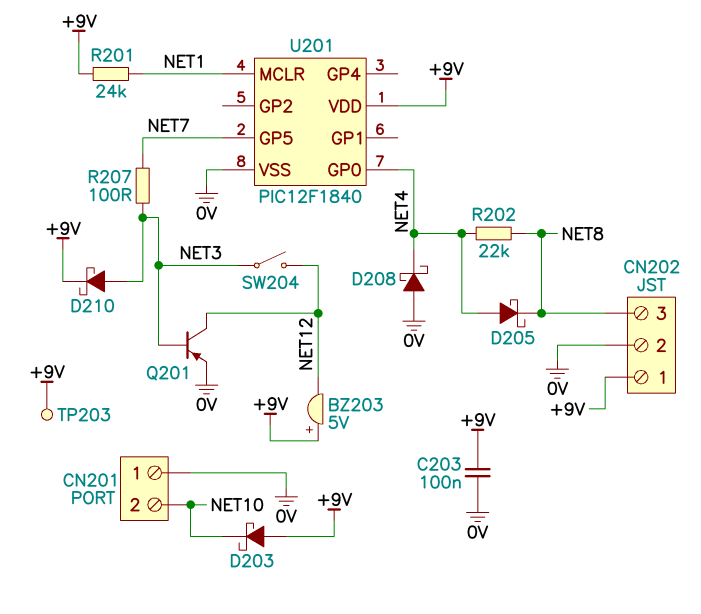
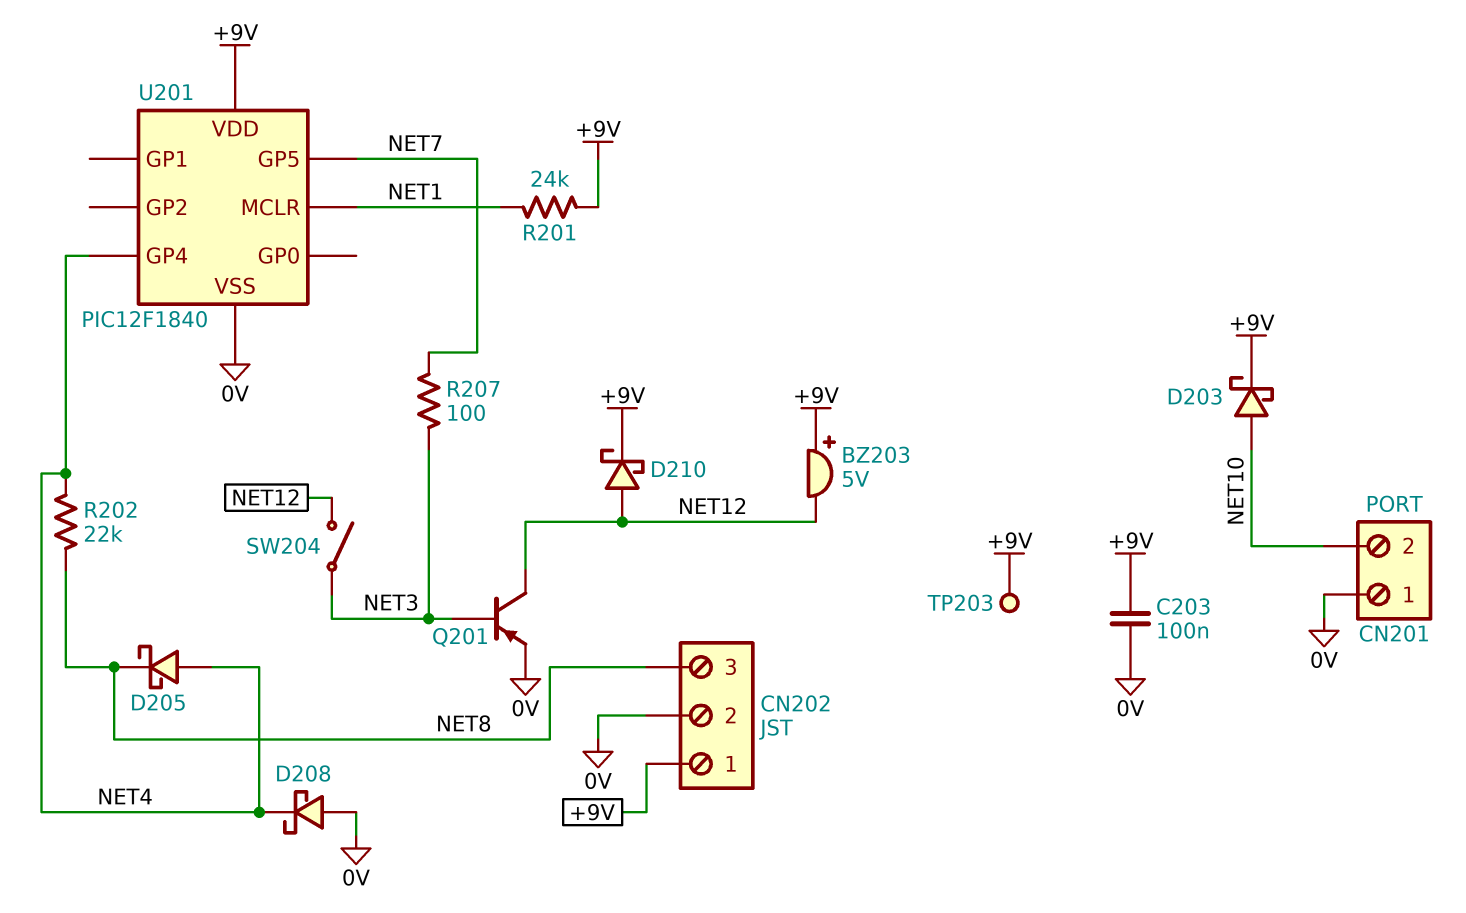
D203: schottky (A +9V, K NET10) -> schottky (A NET10, K +9V)
D210: schottky (A NET3, K +9V) -> schottky (A NET12, K +9V)
U201 pin GP0: NET4 -> none
U201 pin GP4: none -> NET4

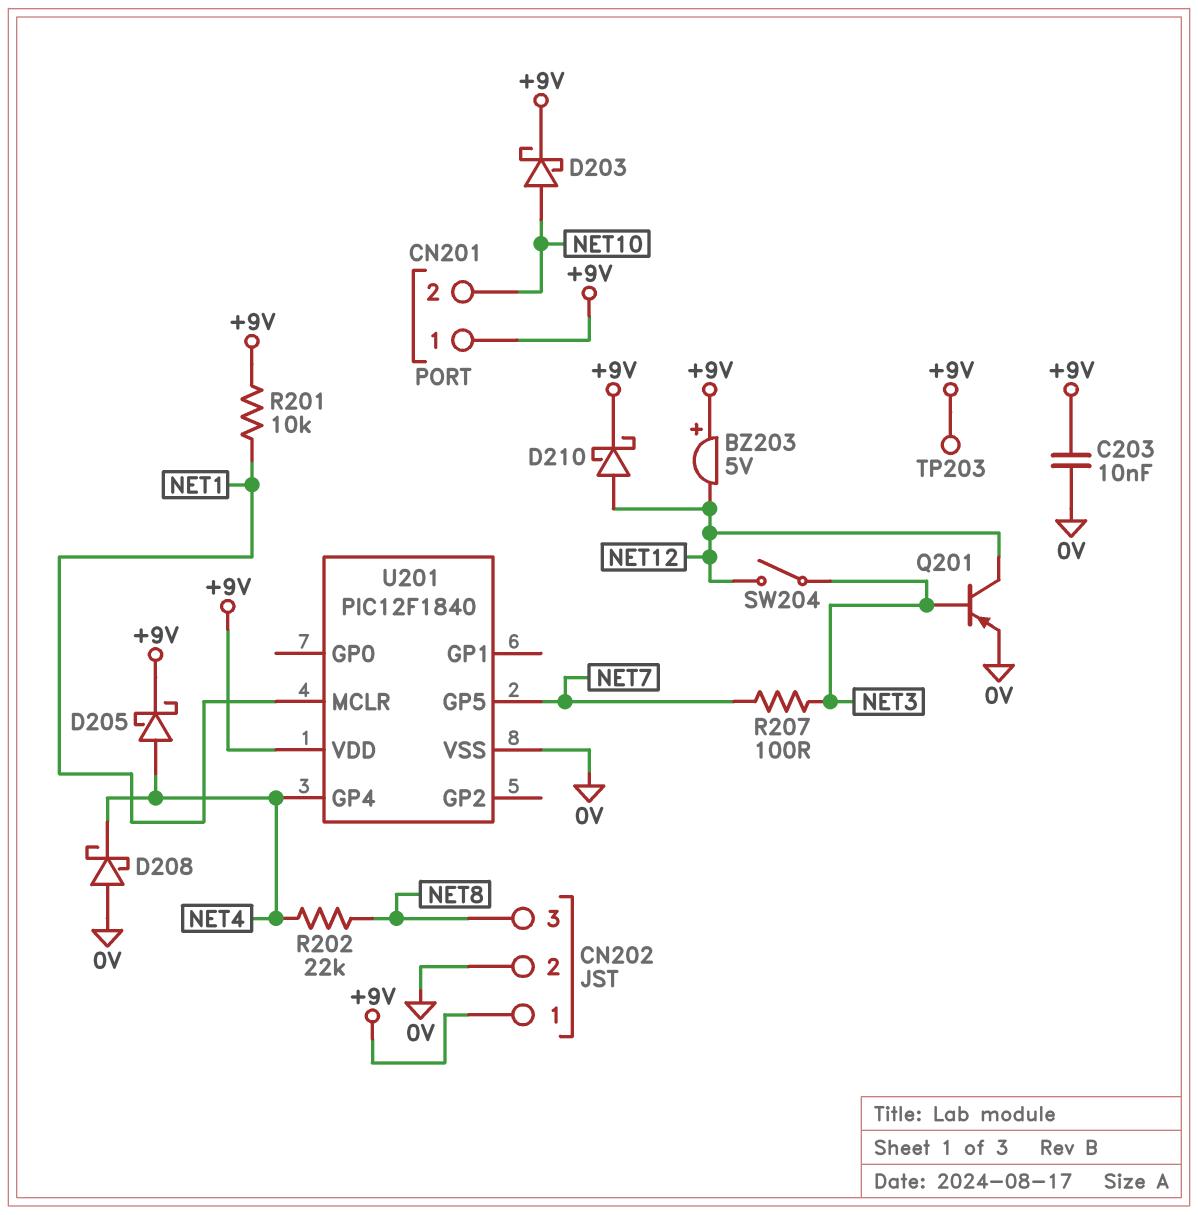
C203: 100nF (+9V, 0V) -> 10nF (+9V, 0V)
CN201 pin 1: 0V -> +9V
D205: schottky (A NET4, K NET8) -> schottky (A NET4, K +9V)
R201: 24k (+9V, NET1) -> 10k (+9V, NET1)

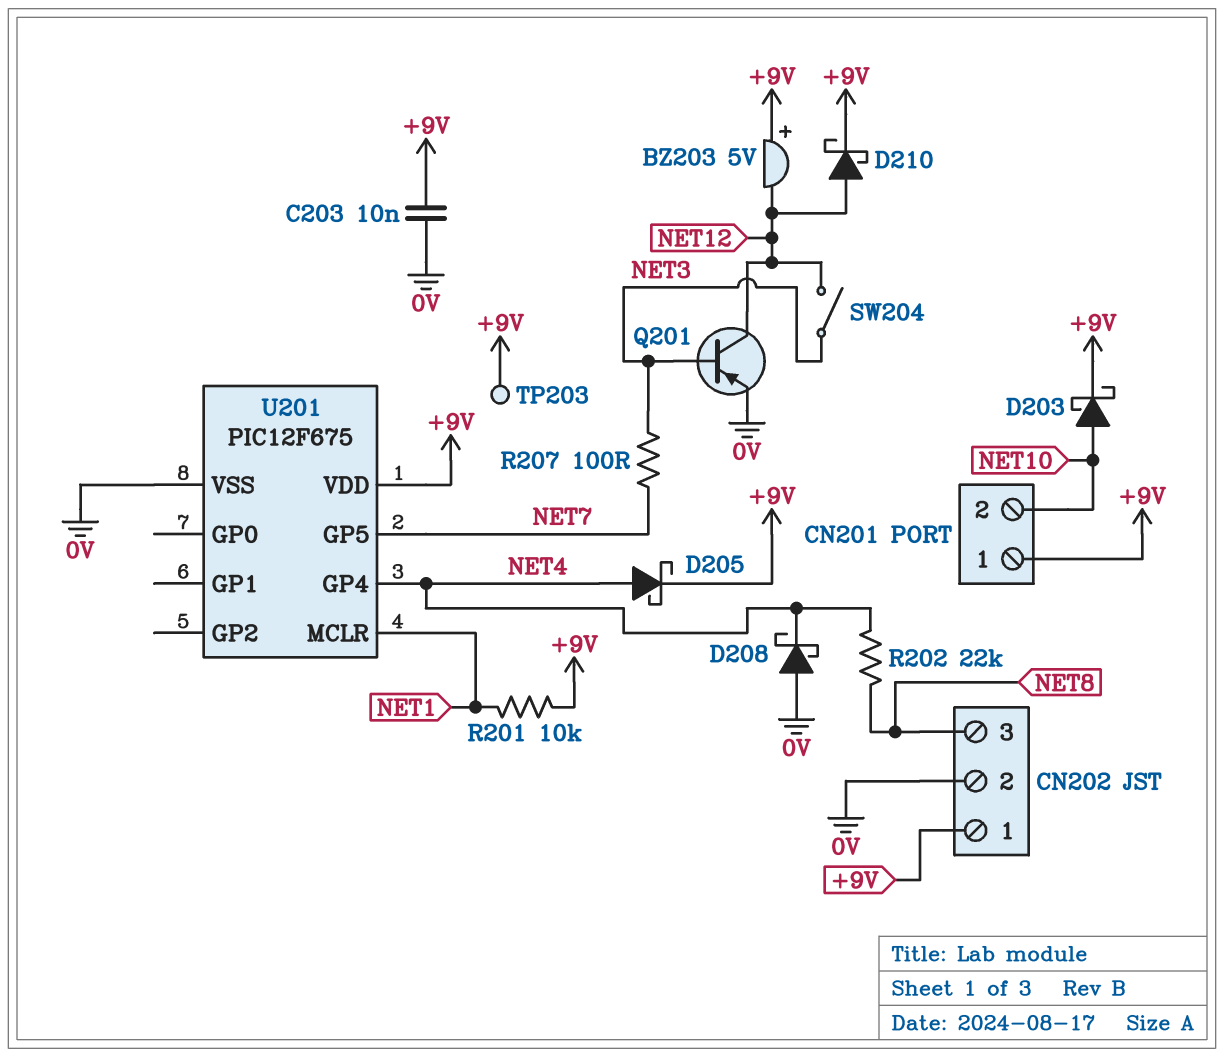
U201: PIC12F1840 -> PIC12F675

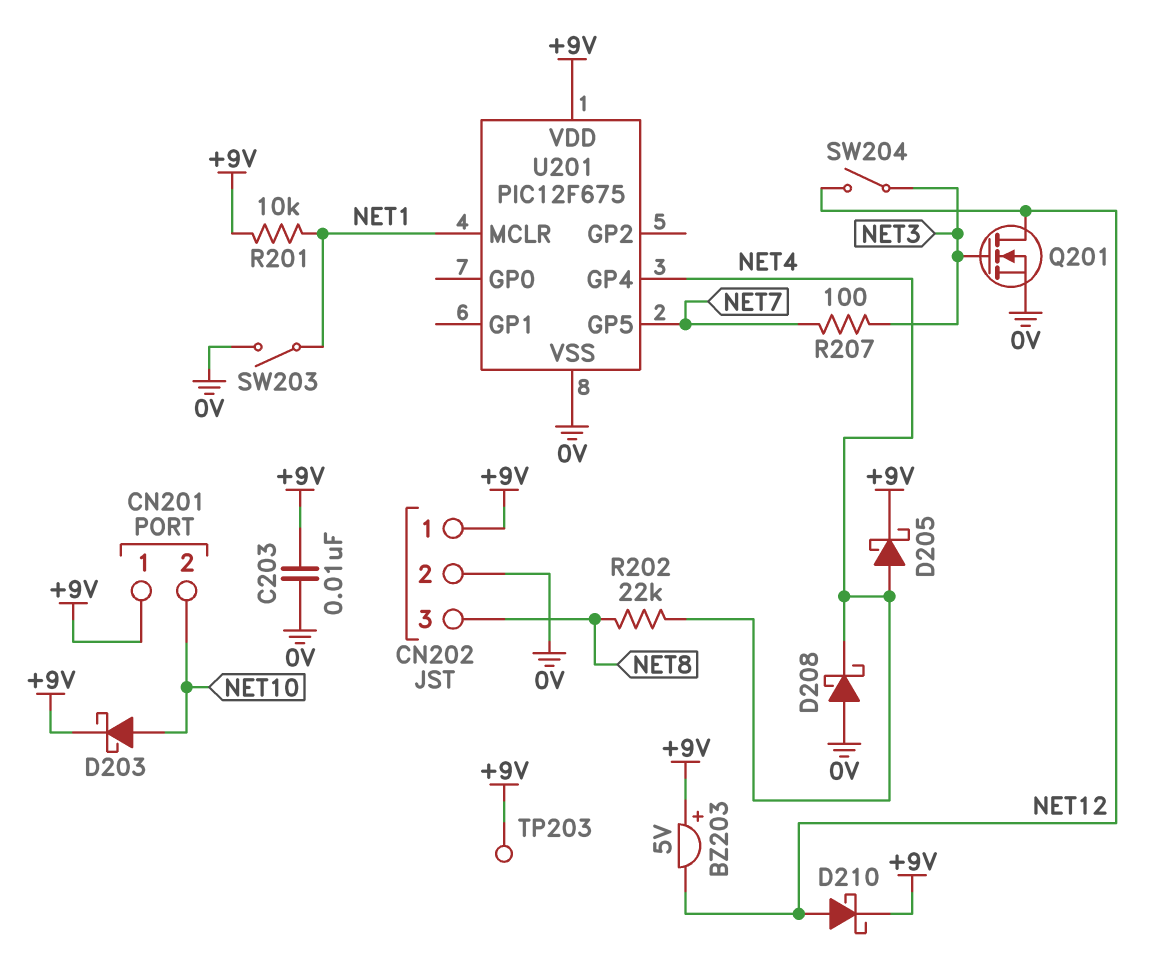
Q201: PNP (B NET3, C NET12, E 0V) -> NMOS (G NET3, D NET12, S 0V)
SW203: none -> switch (0V, NET1)

